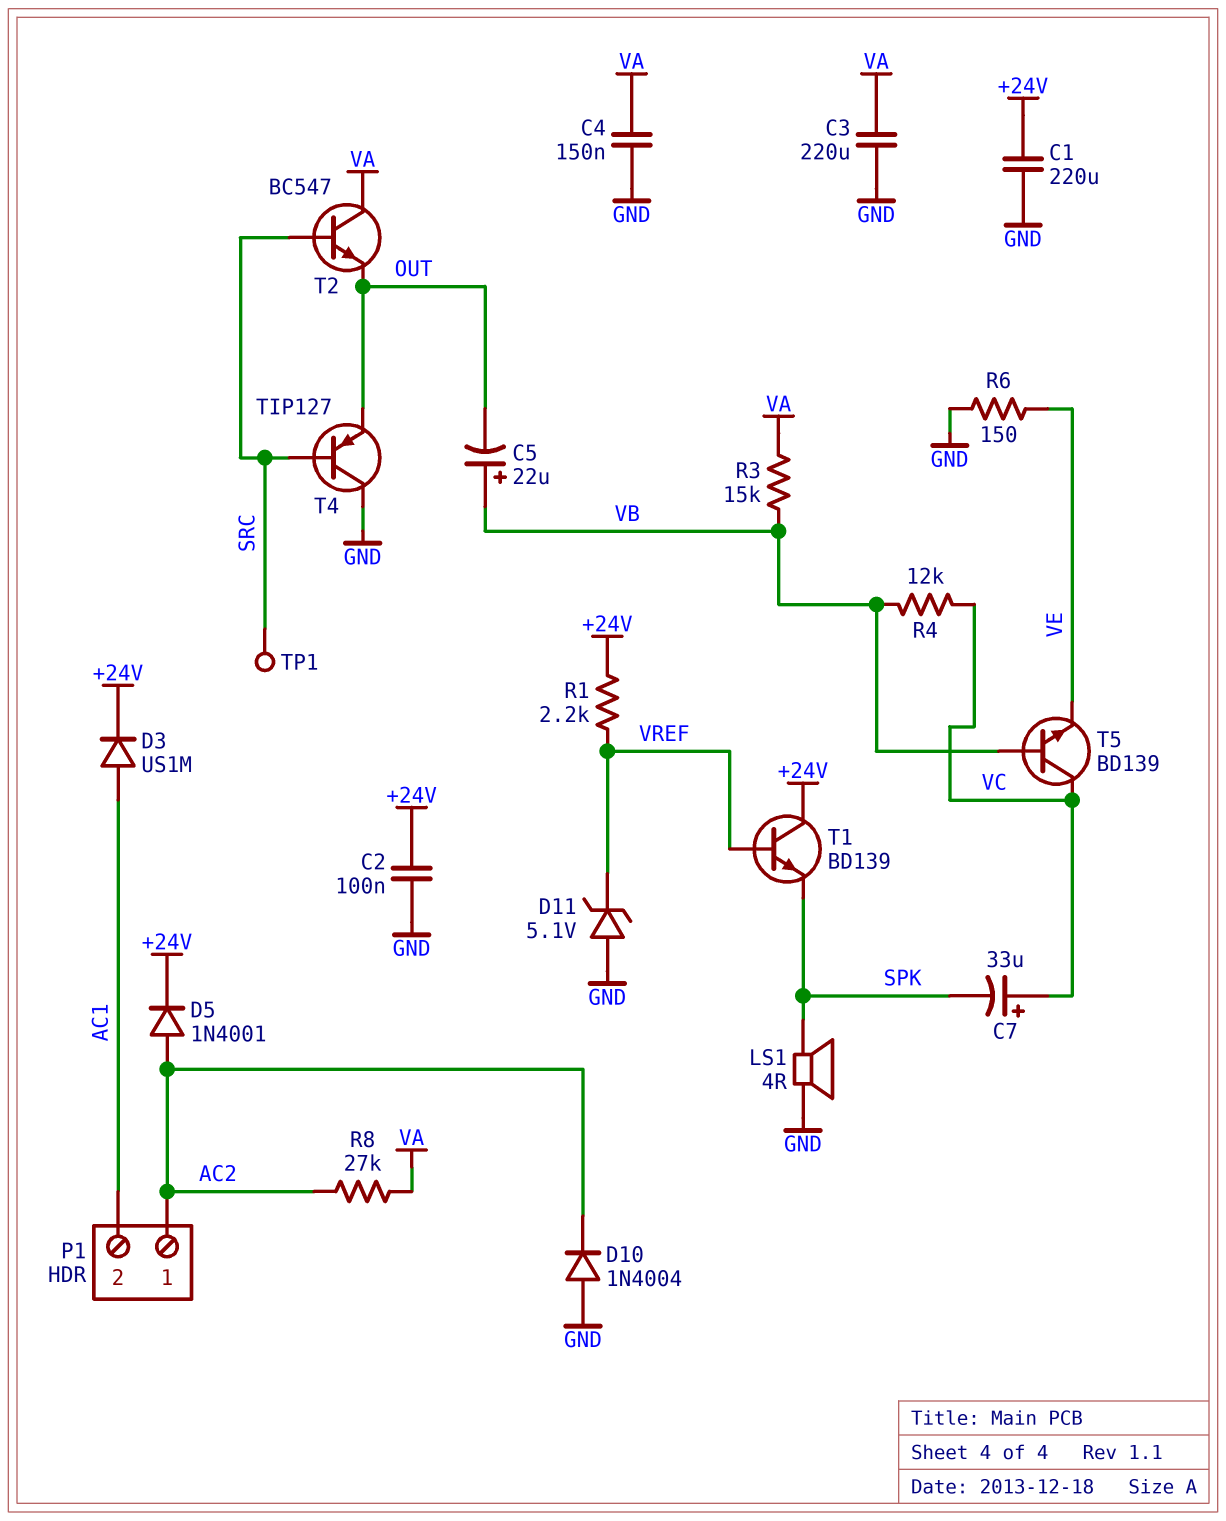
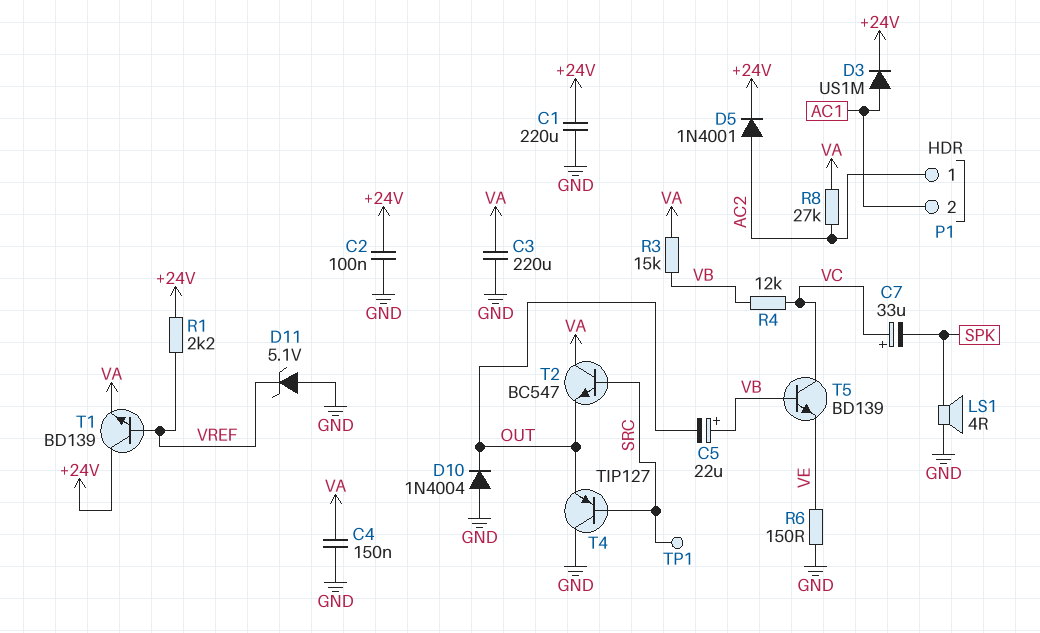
D10: diode 1N4004 (A GND, K AC2) -> diode 1N4004 (A GND, K OUT)
T1: NPN BD139 (B VREF, C +24V, E SPK) -> NPN BD139 (B VREF, C +24V, E VA)

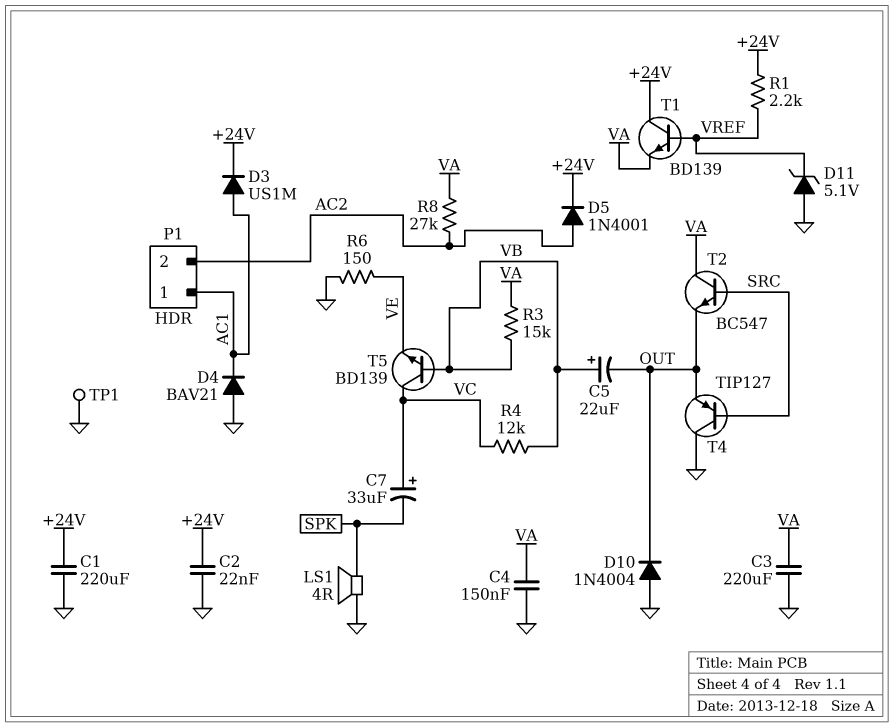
C2: 100nF (+24V, GND) -> 22nF (+24V, GND)
D4: none -> diode BAV21 (A GND, K AC1)
P1 pin 1: AC2 -> AC1
P1 pin 2: AC1 -> AC2
TP1: test point (SRC) -> test point (GND)

